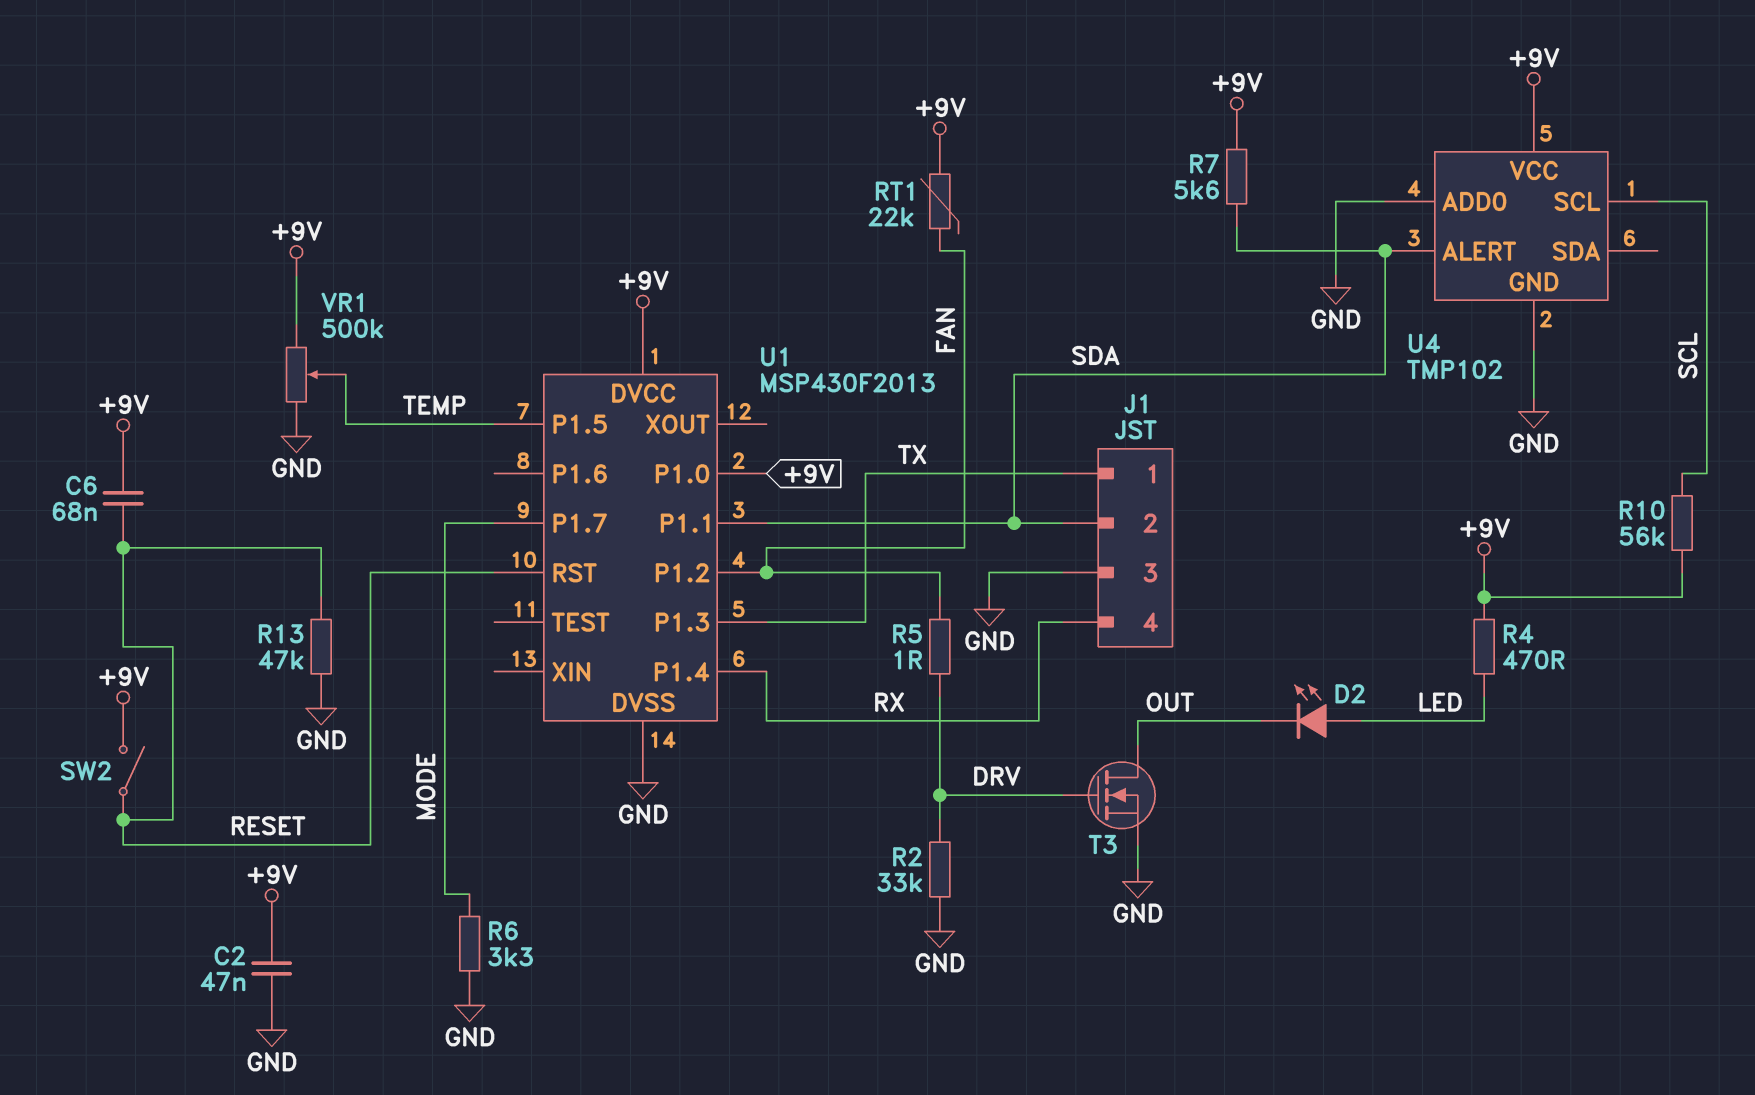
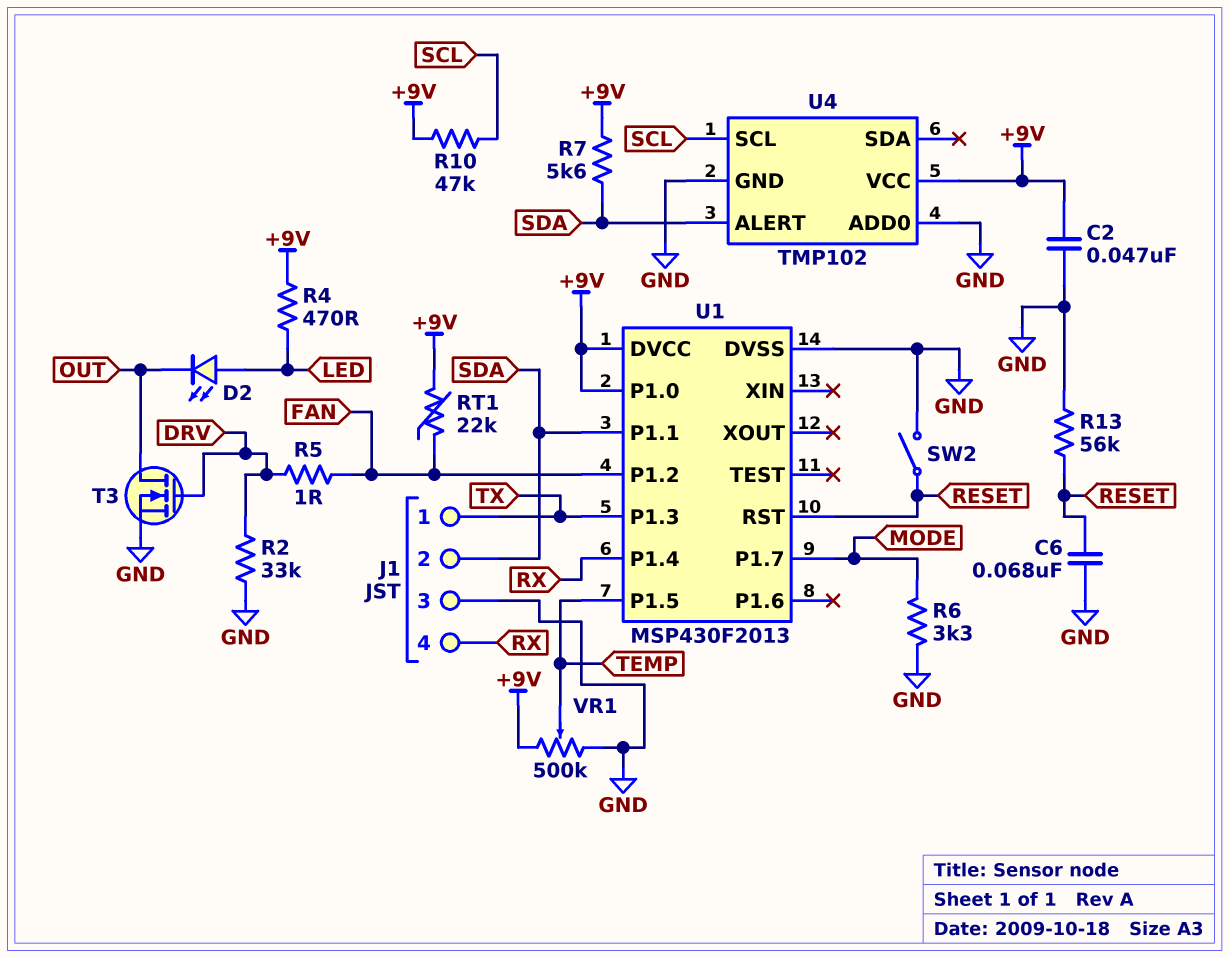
C6: 68nF (+9V, RESET) -> 68nF (GND, RESET)
R10: 56k (+9V, SCL) -> 47k (+9V, SCL)
R13: 47k (GND, RESET) -> 56k (GND, RESET)
SW2: switch (+9V, RESET) -> switch (GND, RESET)

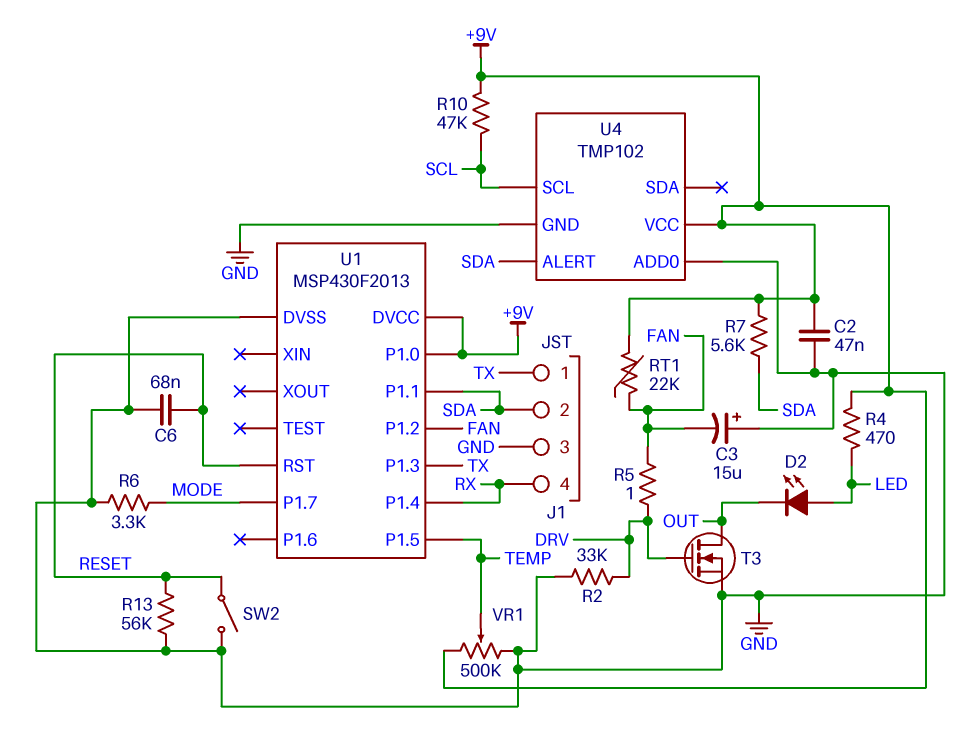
C3: none -> 15uF (plus GND, minus FAN)

